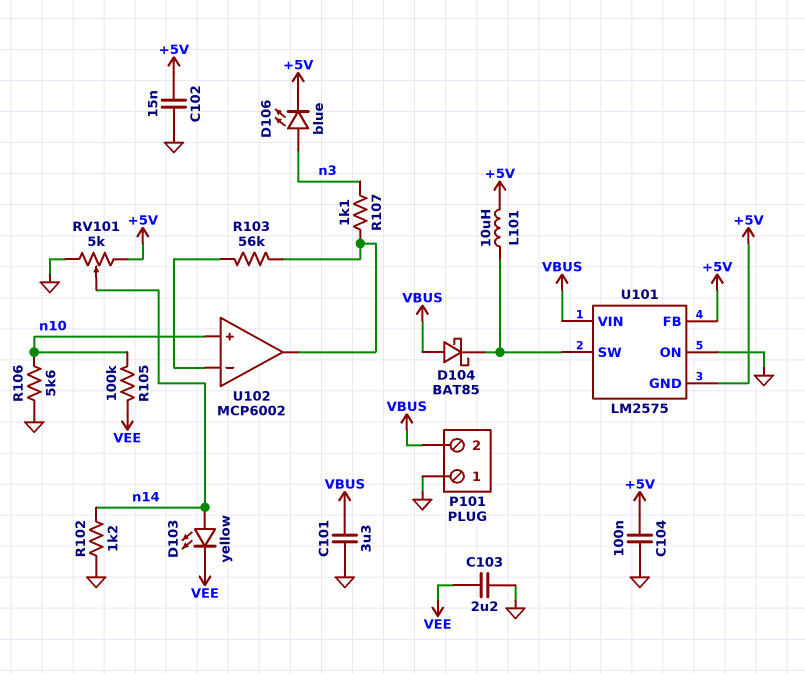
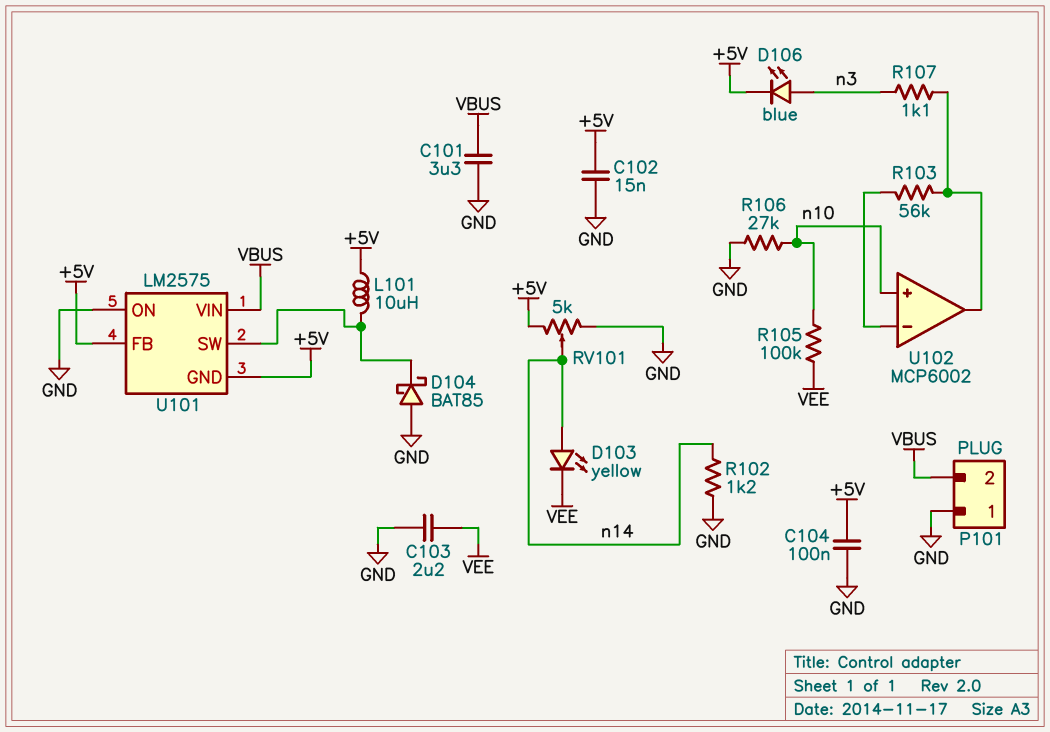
D104: schottky BAT85 (A VBUS, K U101/SW) -> schottky BAT85 (A GND, K U101/SW)
R106: 5.6k (GND, n10) -> 27k (GND, n10)

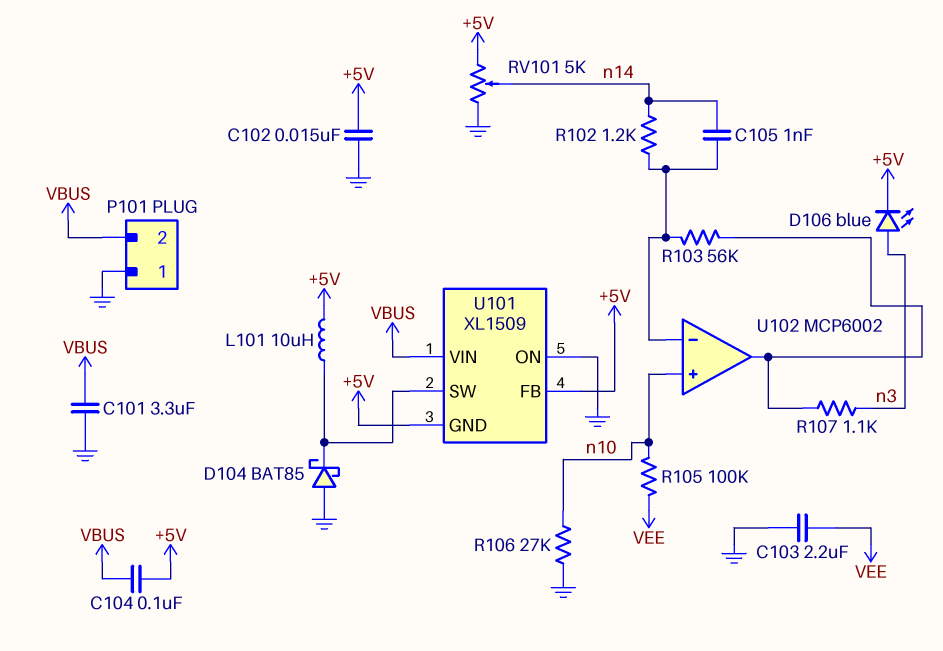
C104: 100nF (+5V, GND) -> 100nF (+5V, VBUS)
C105: none -> 1nF (U102/in-, n14)
D103: LED yellow (A n14, K VEE) -> none
R102: 1.2k (GND, n14) -> 1.2k (U102/in-, n14)
U101: LM2575 -> XL1509

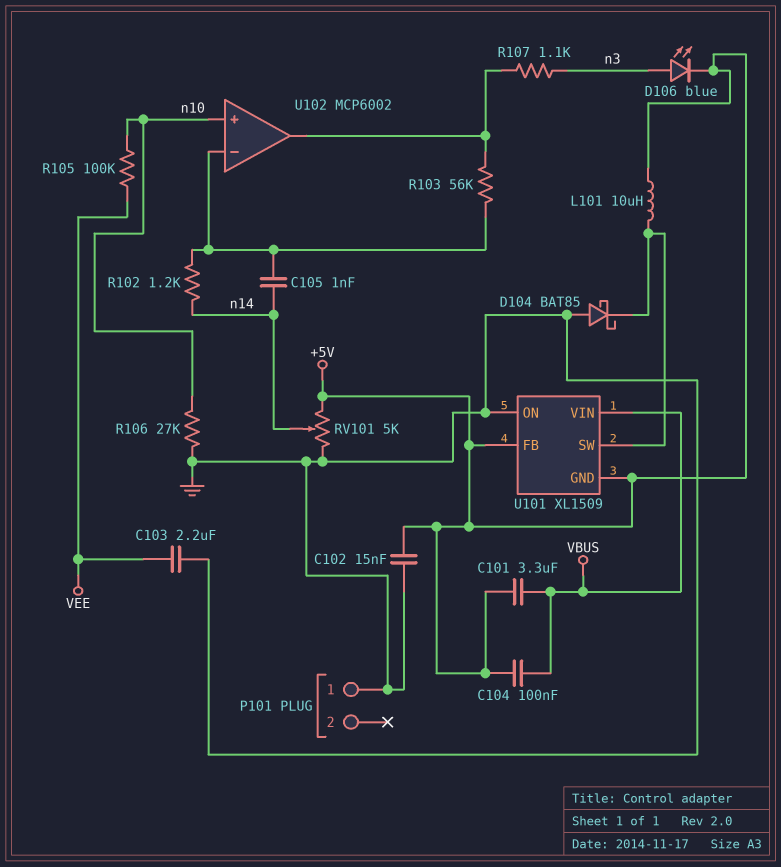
C101: 3.3uF (GND, VBUS) -> 3.3uF (+5V, VBUS)
P101 pin 2: VBUS -> none

